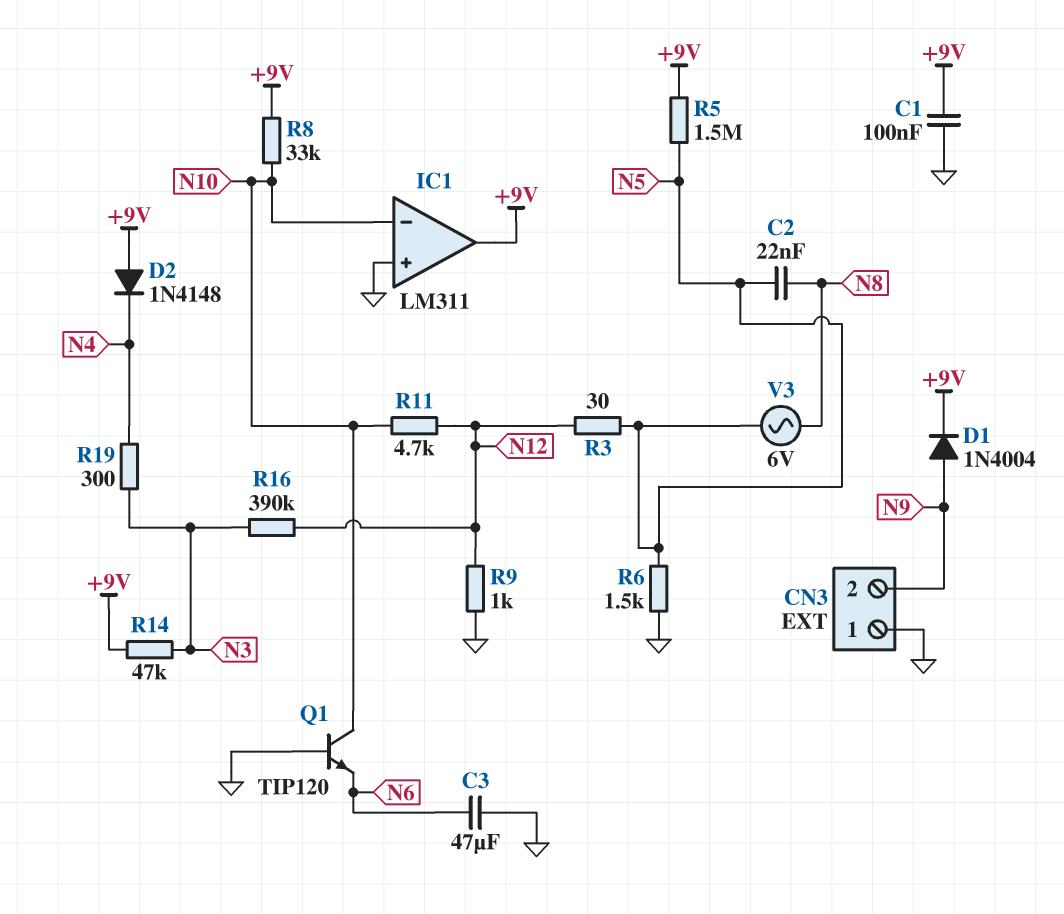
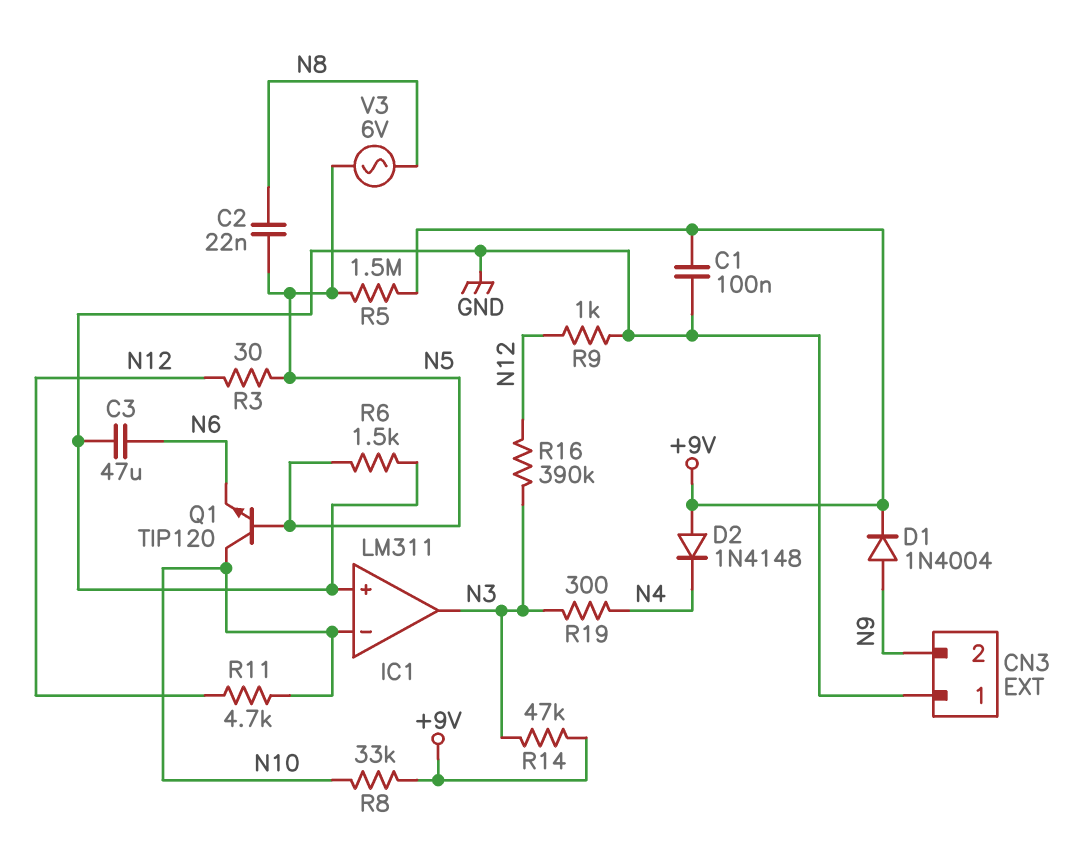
IC1 pin out: +9V -> N3
Q1: NPN TIP120 (B GND, C N10, E N6) -> NPN TIP120 (B N5, C N10, E N6)

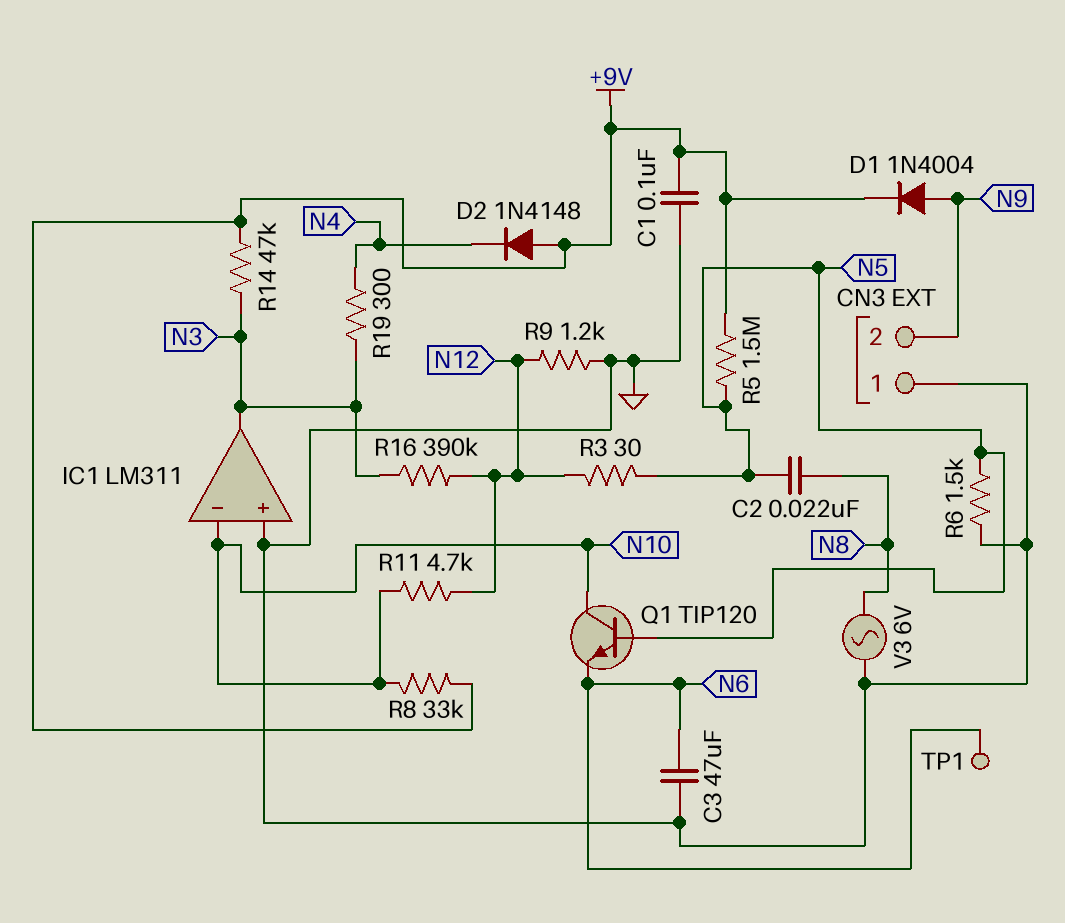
R9: 1k (GND, N12) -> 1.2k (GND, N12)
TP1: none -> test point (N6)
V3: AC 6V (N5, N8) -> AC 6V (GND, N8)

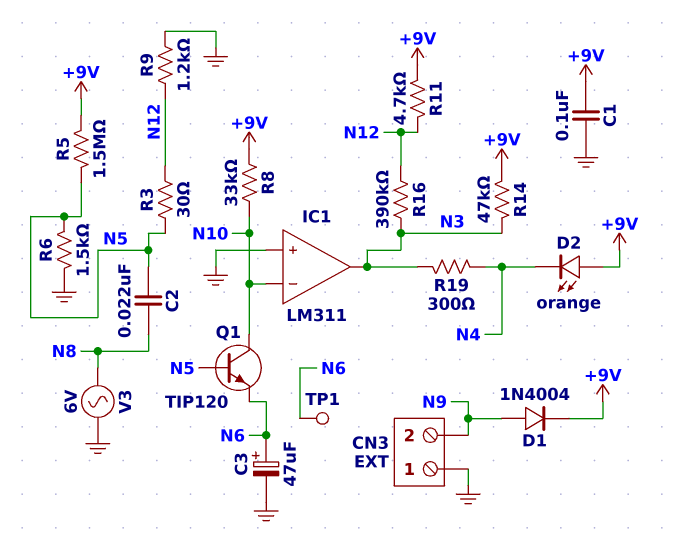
C3: 47uF (GND, N6) -> 47uF (plus N6, minus GND)
D2: diode 1N4148 (A +9V, K N4) -> LED orange (A +9V, K N4)
R11: 4.7k (N10, N12) -> 4.7k (+9V, N12)

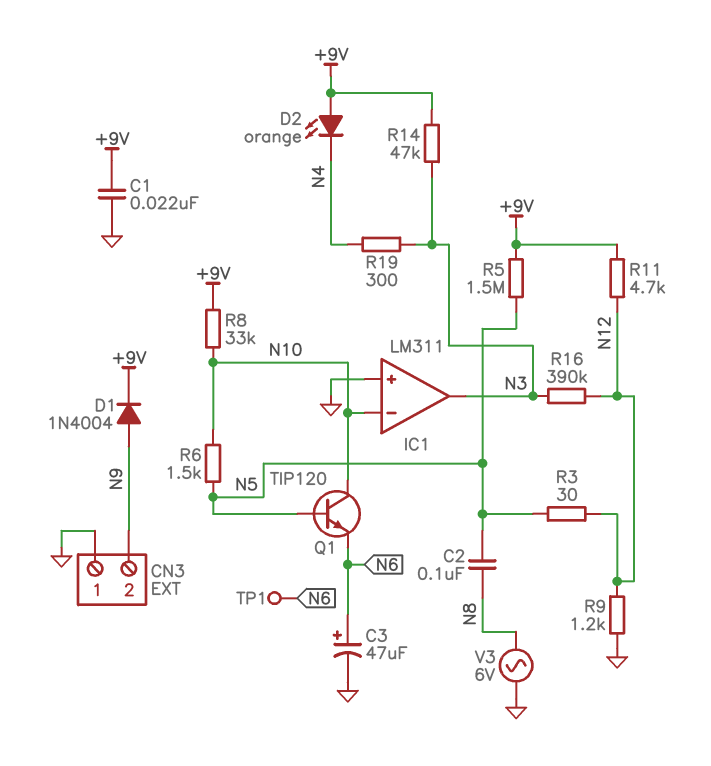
C1: 100nF (+9V, GND) -> 22nF (+9V, GND)
C2: 22nF (N5, N8) -> 100nF (N5, N8)
R6: 1.5k (GND, N5) -> 1.5k (N5, N10)

